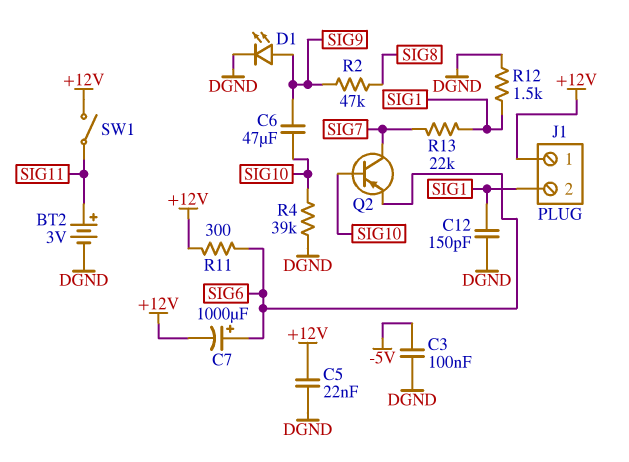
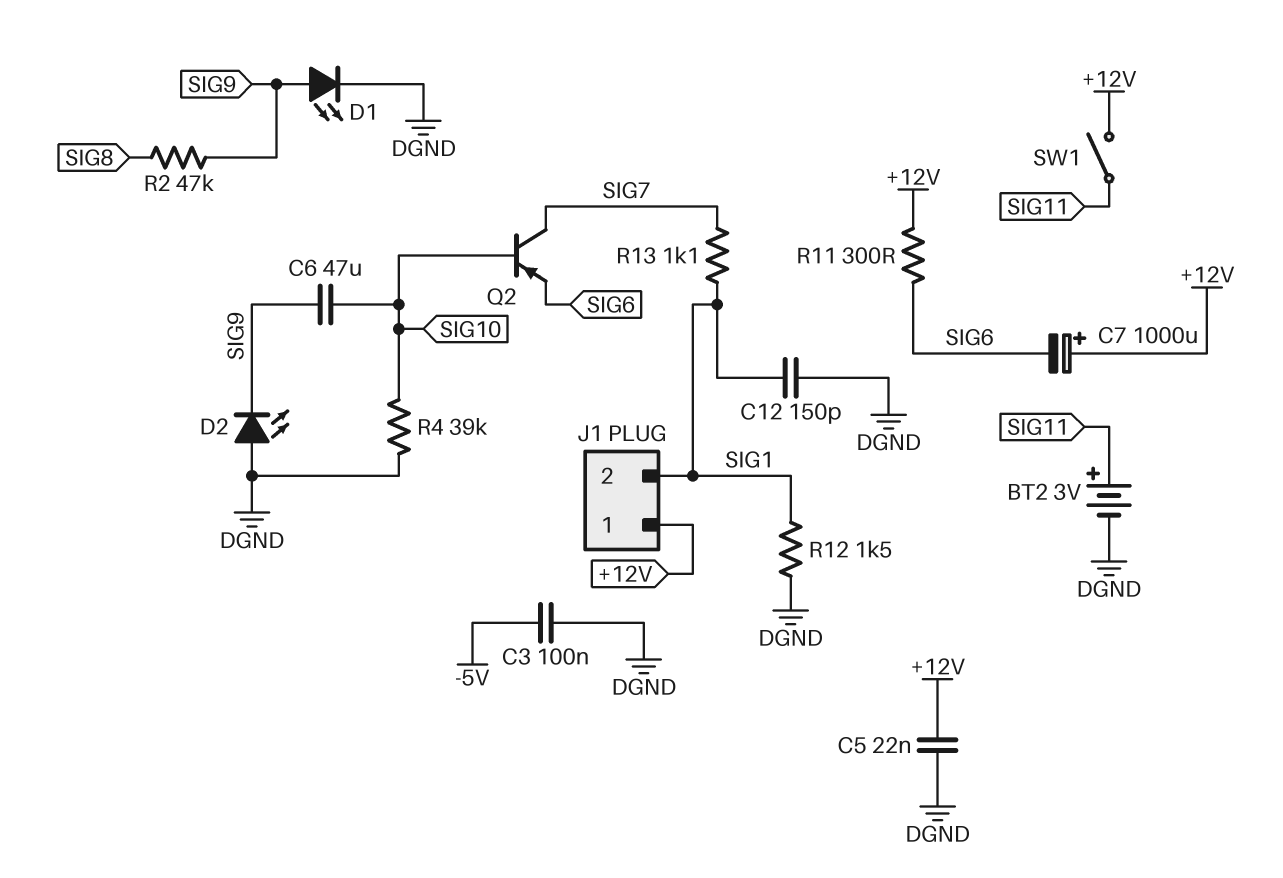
C7: 1000uF (plus SIG6, minus +12V) -> 1000uF (plus +12V, minus SIG6)
D2: none -> LED (A DGND, K SIG9)
R13: 22k (SIG1, SIG7) -> 1.1k (SIG1, SIG7)

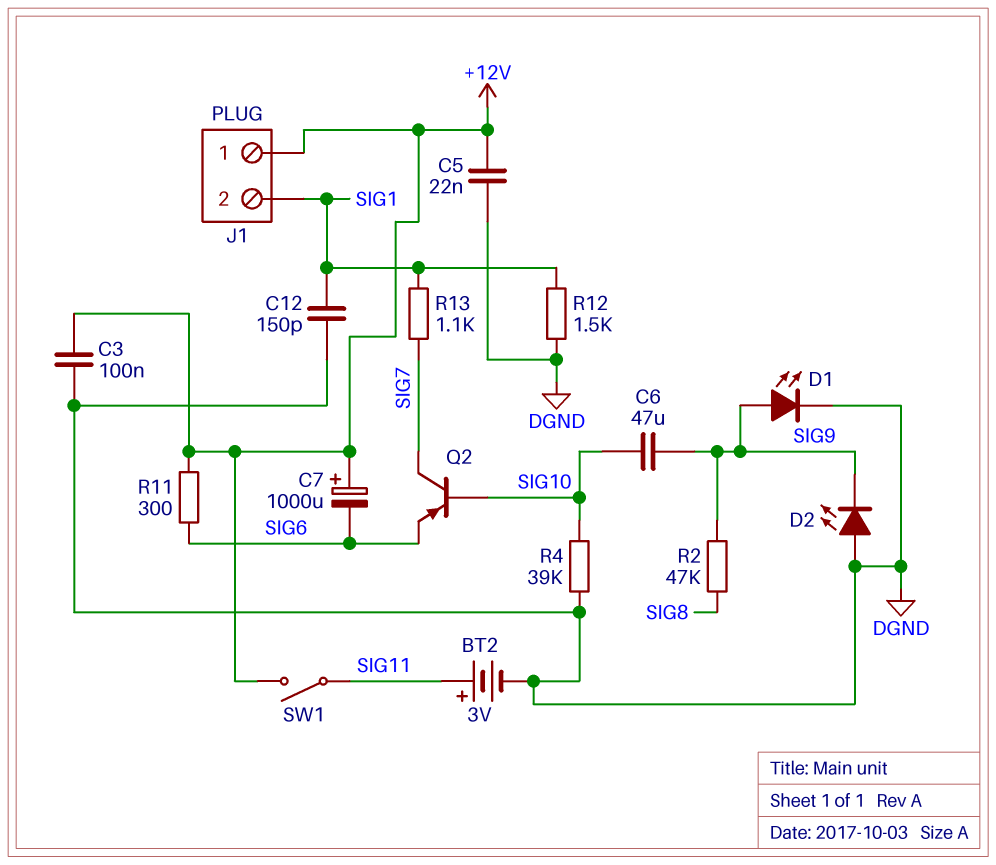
C3: 100nF (-5V, DGND) -> 100nF (+12V, DGND)

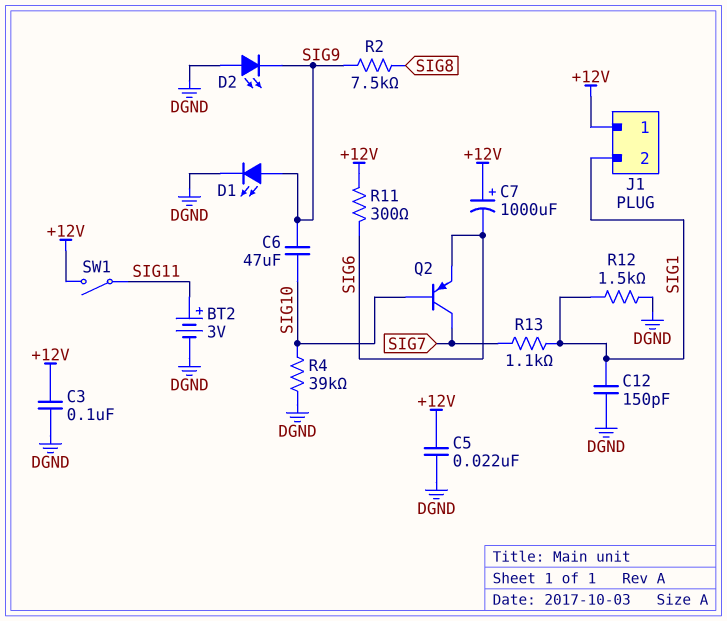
R2: 47k (SIG8, SIG9) -> 7.5k (SIG8, SIG9)

